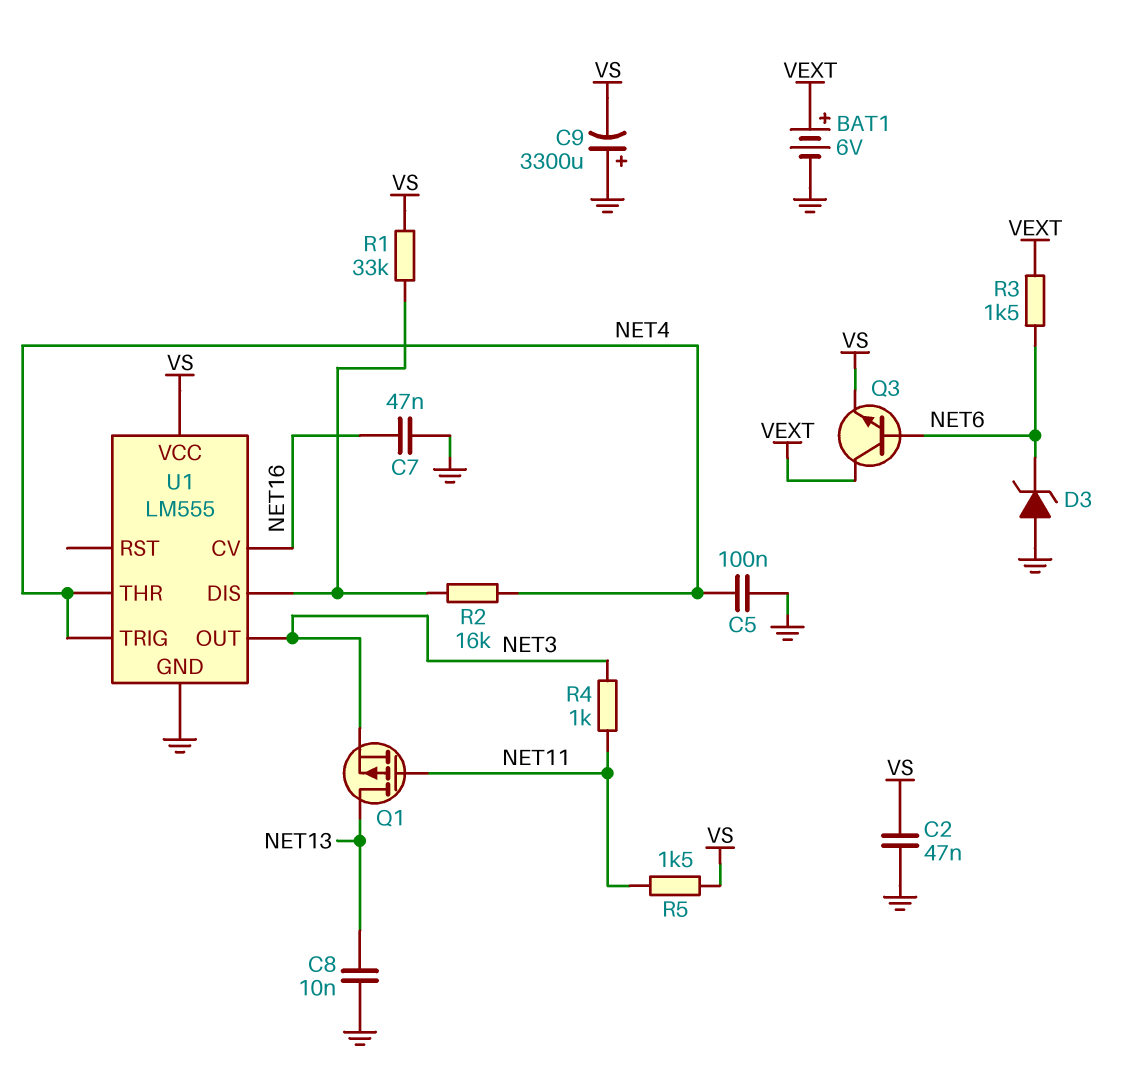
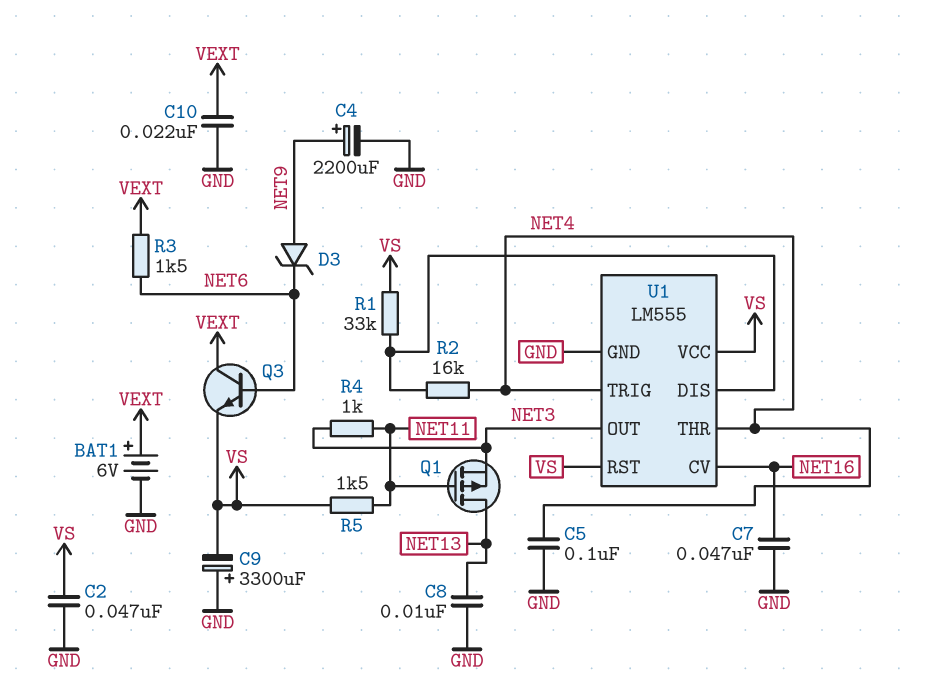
C4: none -> 2200uF (plus NET9, minus GND)
C10: none -> 22nF (GND, VEXT)
D3: zener (A GND, K NET6) -> zener (A NET9, K NET6)
U1 pin RST: none -> VS

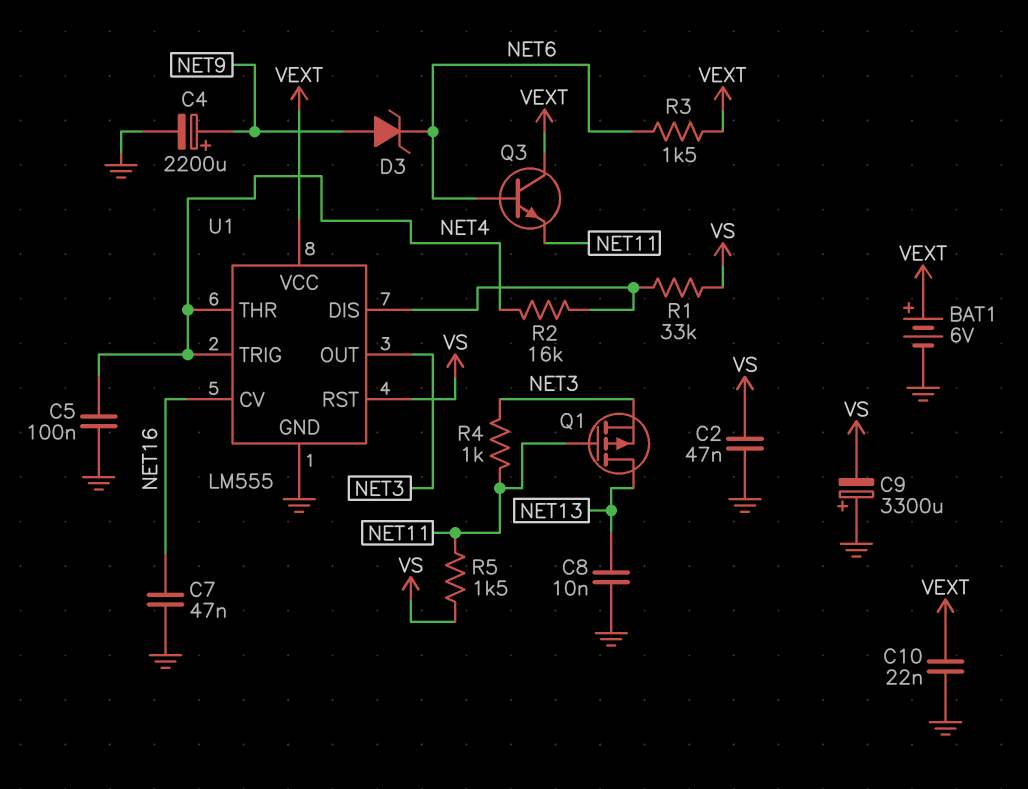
Q3: NPN (B NET6, C VEXT, E VS) -> NPN (B NET6, C VEXT, E NET11)
U1 pin VCC: VS -> VEXT

